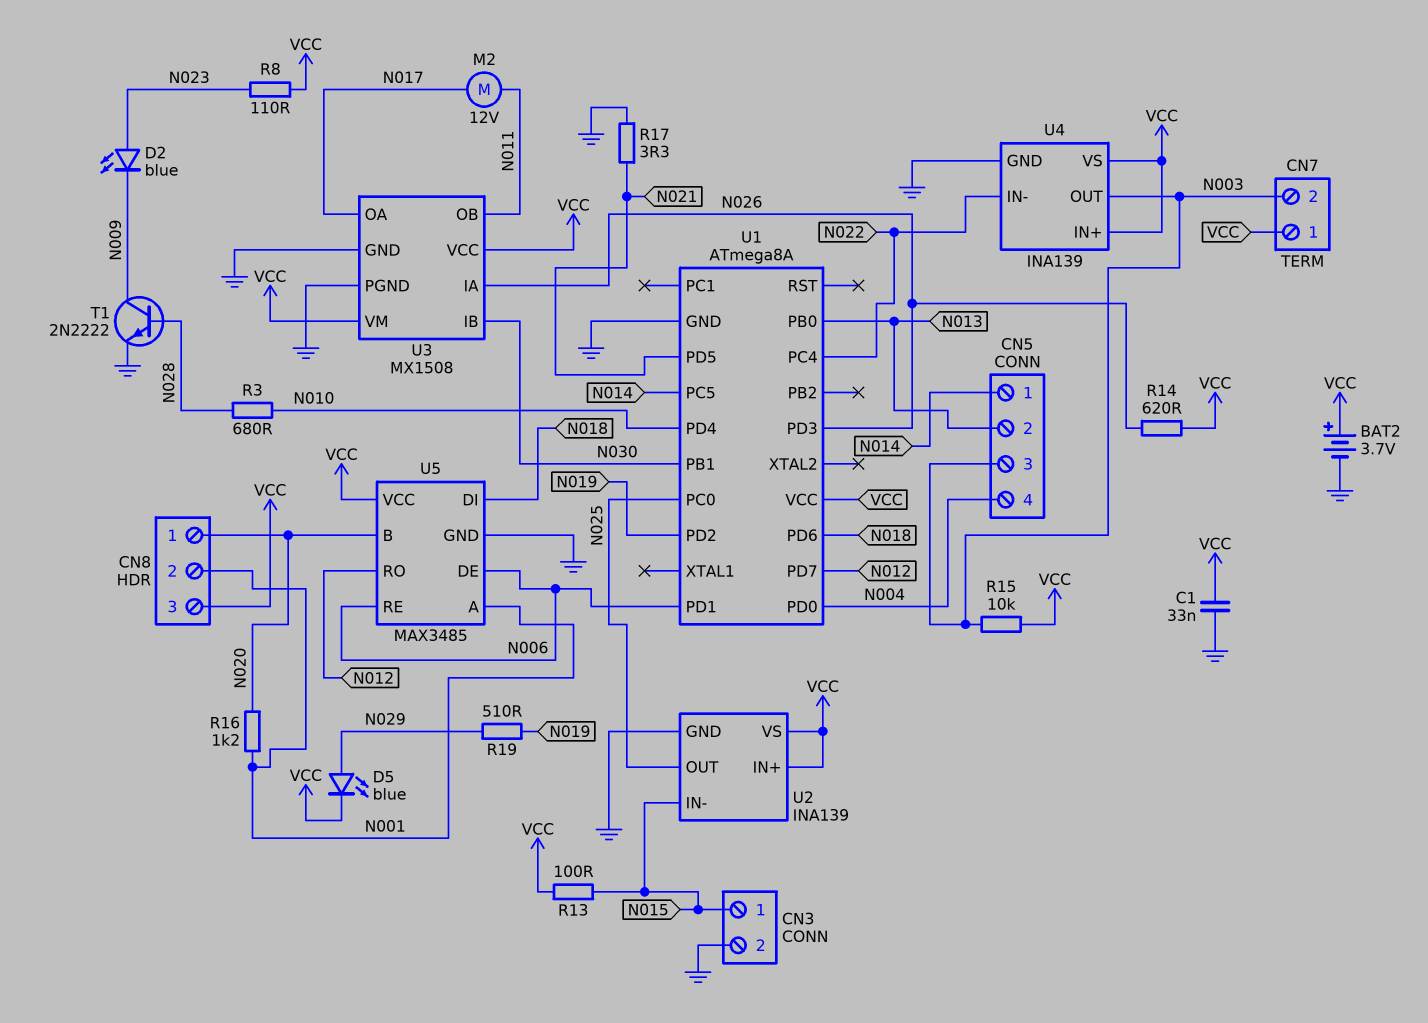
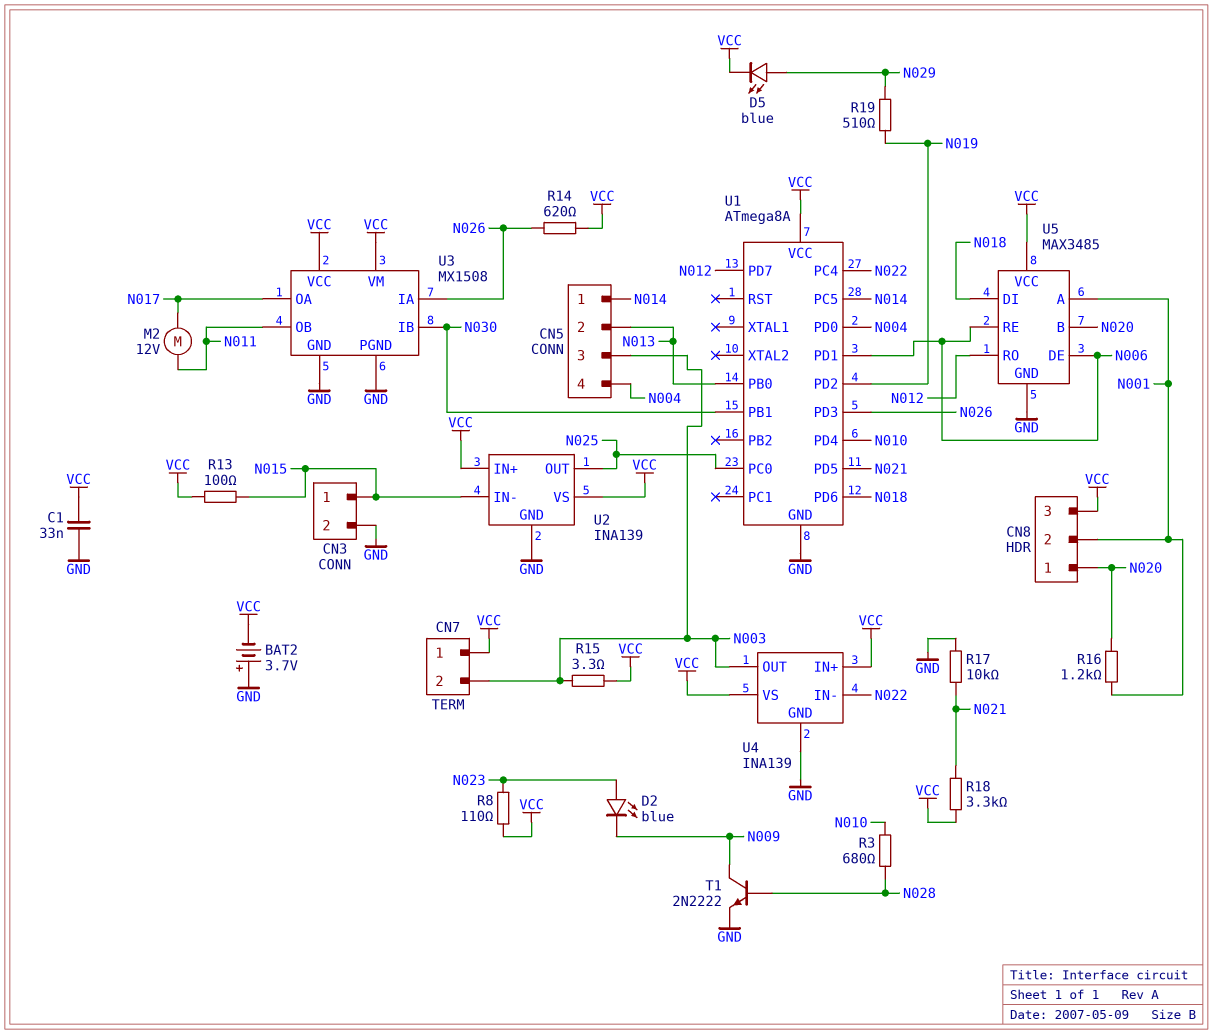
BAT2: 3.7V (plus VCC, minus GND) -> 3.7V (plus GND, minus VCC)
R15: 10k (N003, VCC) -> 3.3 (N003, VCC)
R17: 3.3 (GND, N021) -> 10k (GND, N021)
R18: none -> 3.3k (N021, VCC)

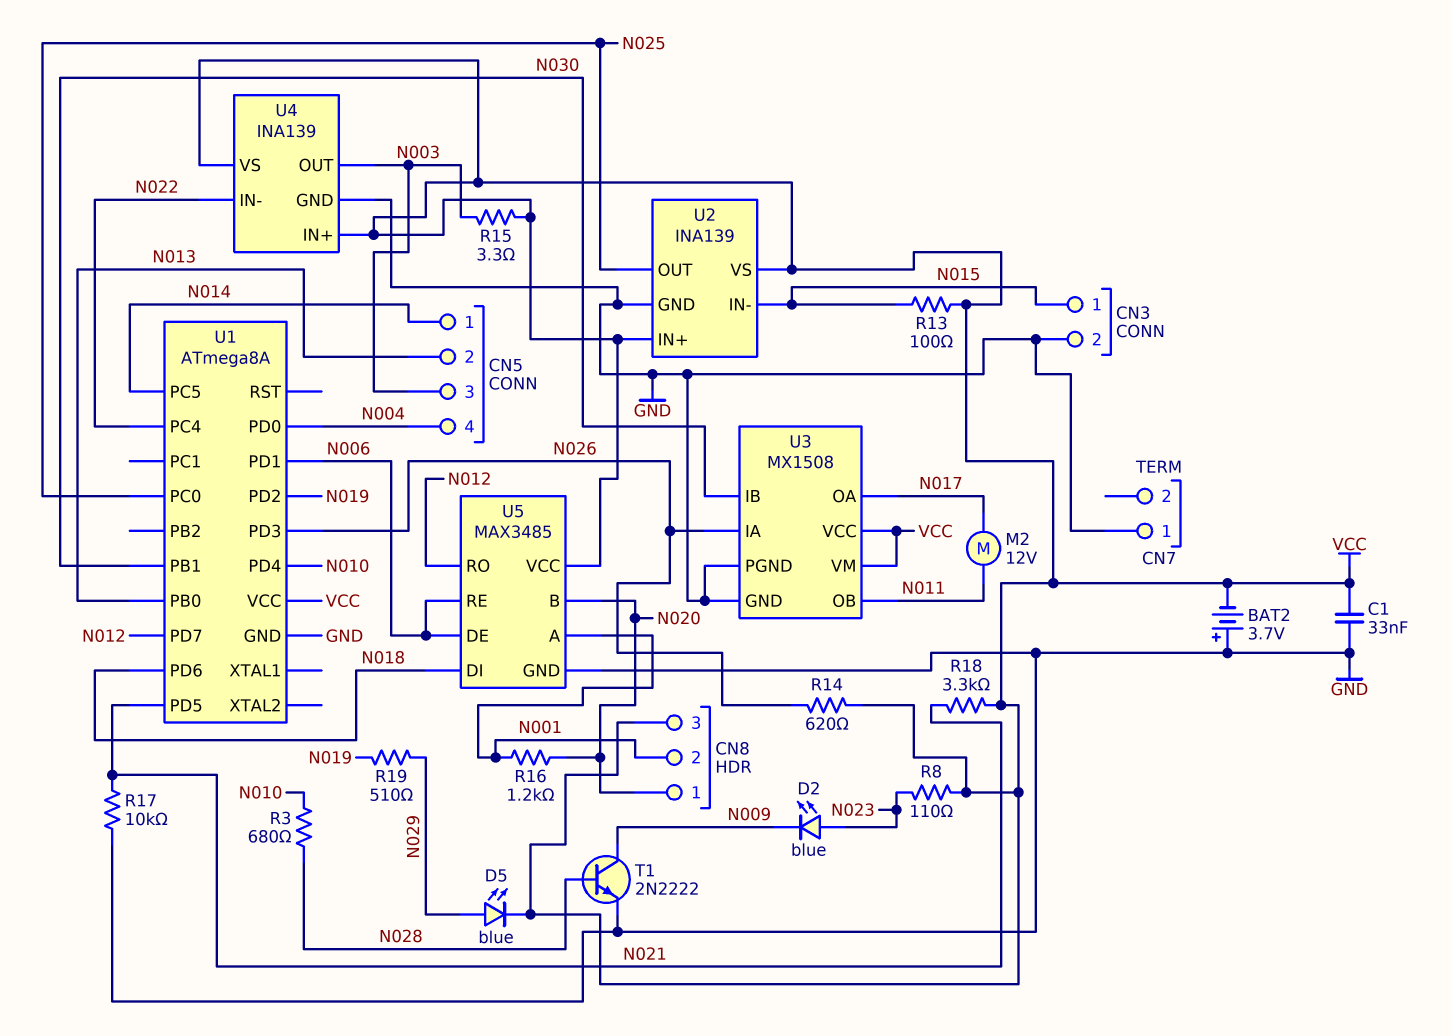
CN7 pin 1: VCC -> GND
CN7 pin 2: N003 -> none

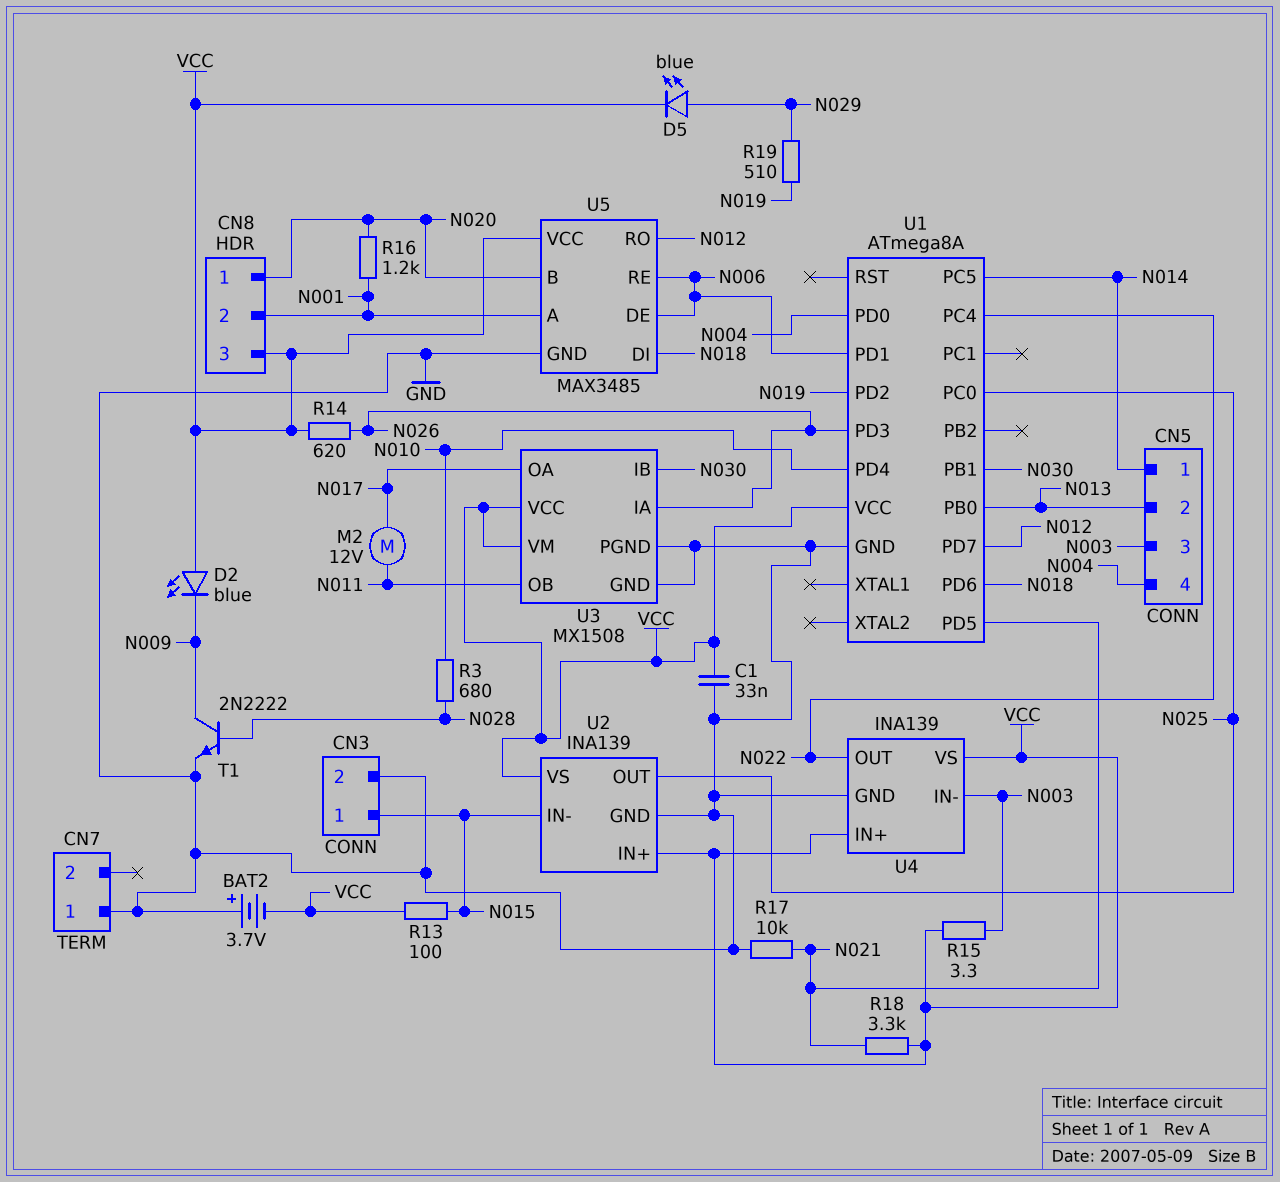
D2: LED blue (A N023, K N009) -> LED blue (A VCC, K N009)
R8: 110 (N023, VCC) -> none
U4 pin IN-: N022 -> N003
U4 pin OUT: N003 -> N022

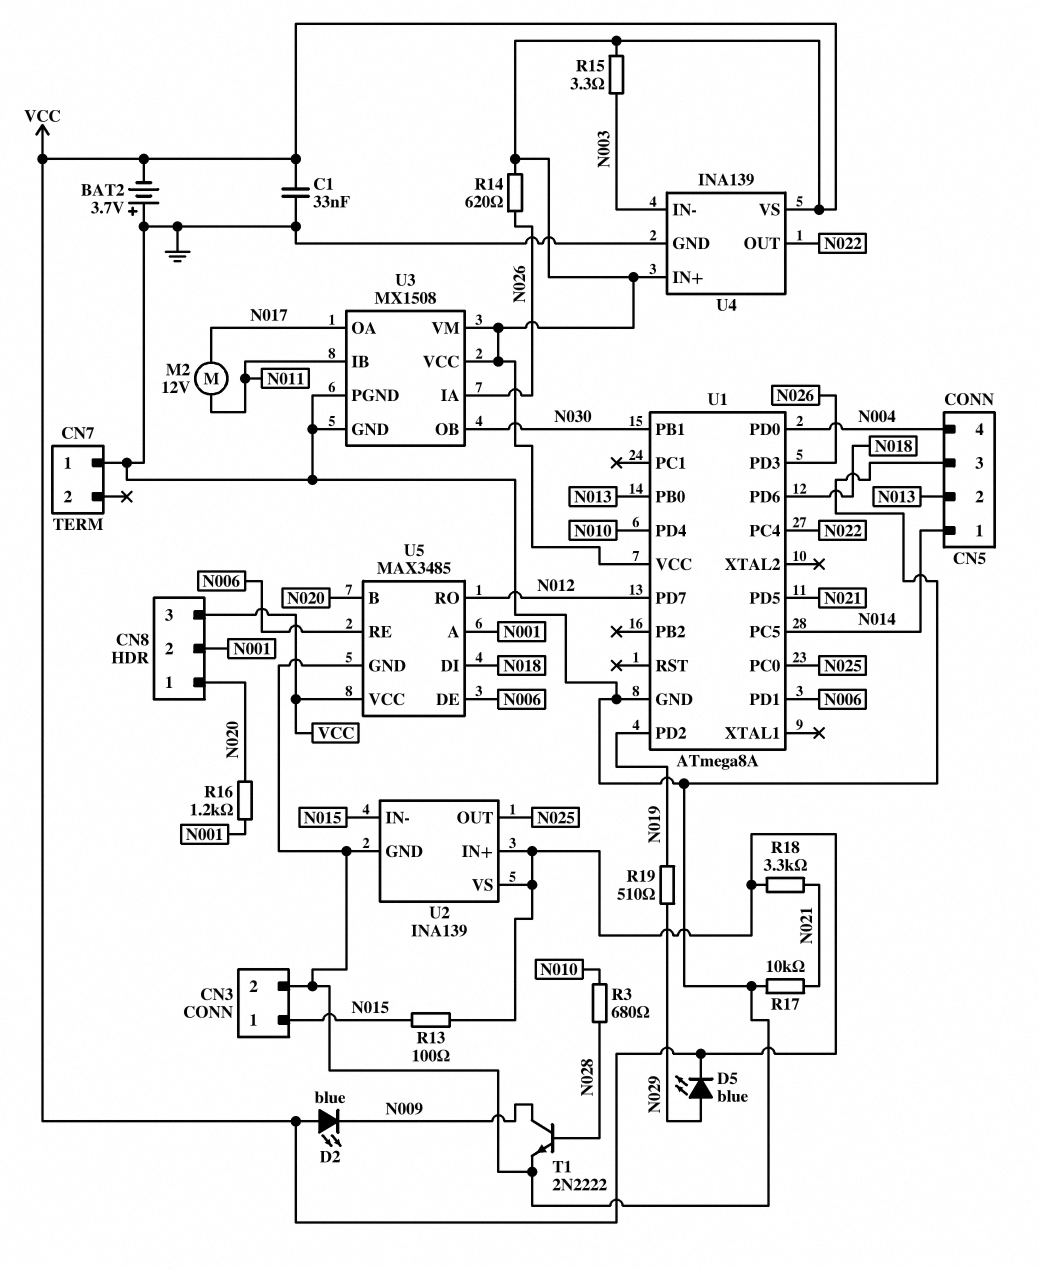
CN5 pin 3: N003 -> GND
U3 pin IB: N030 -> N011
U3 pin OB: N011 -> N030

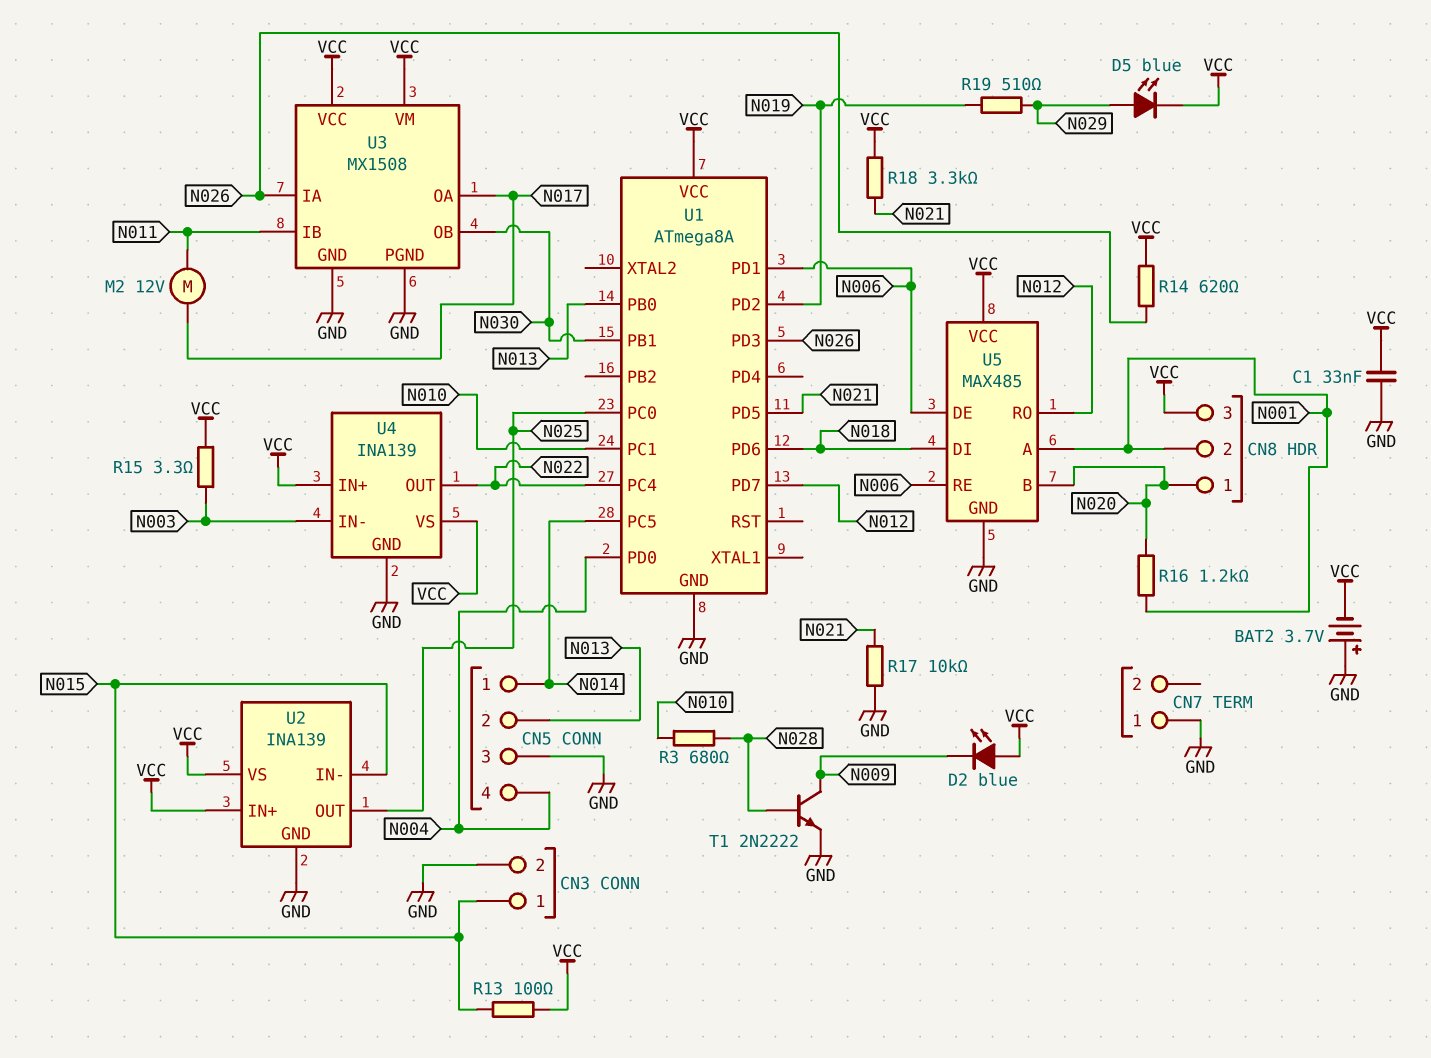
U1 pin PC1: none -> N010
U1 pin PD4: N010 -> none
U5: MAX3485 -> MAX485

